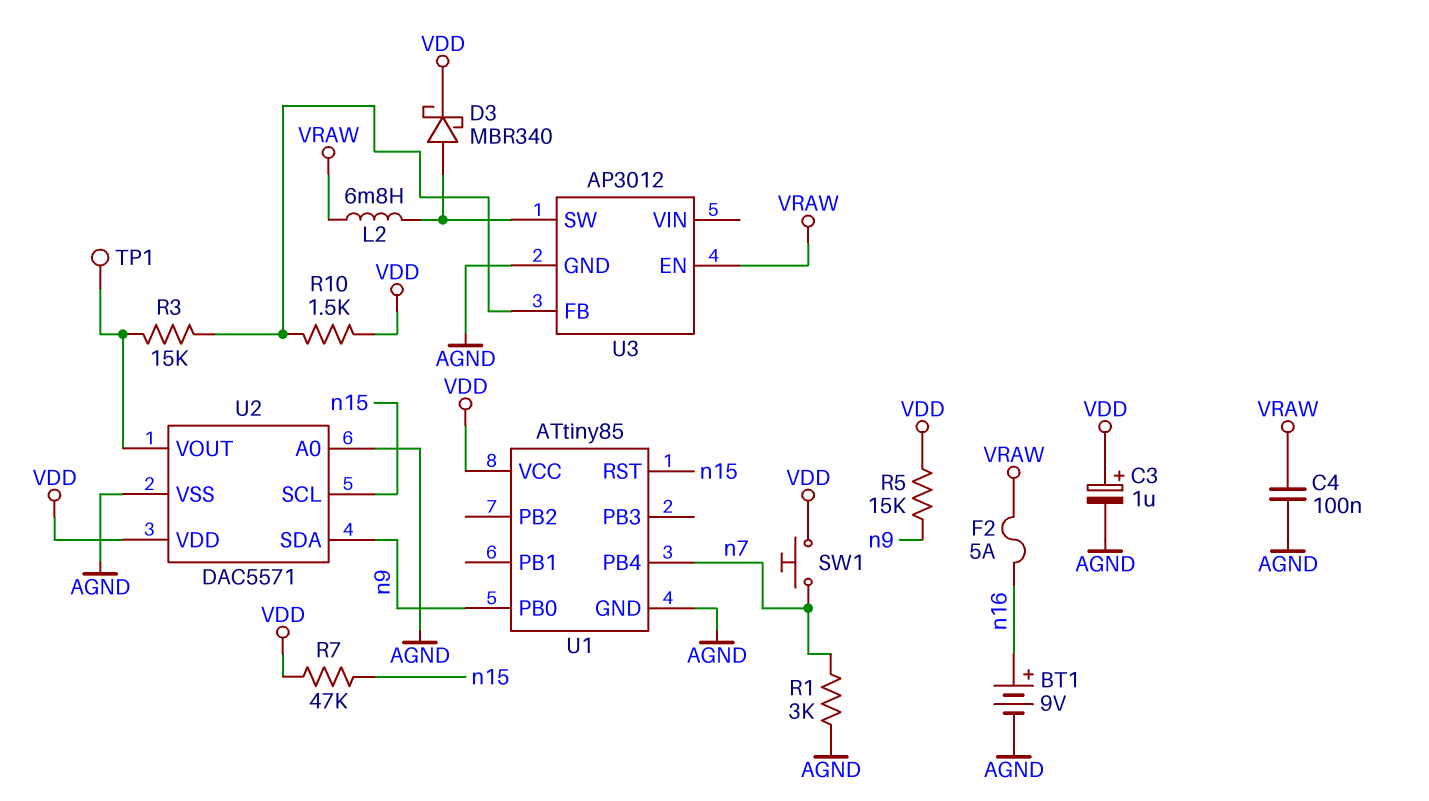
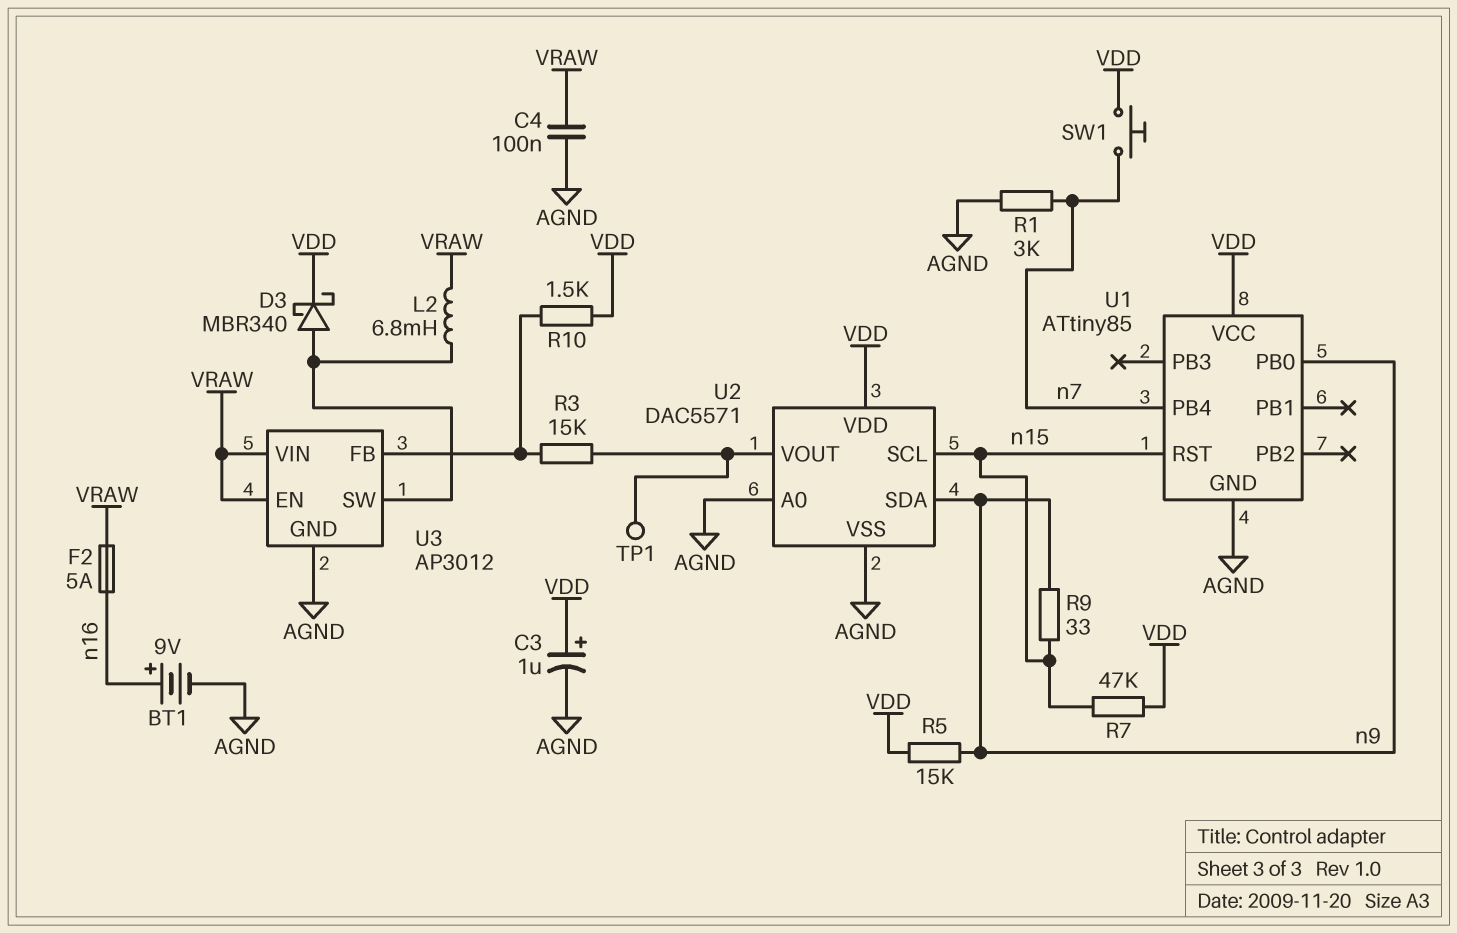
R9: none -> 33 (n9, n15)
U3 pin VIN: none -> VRAW

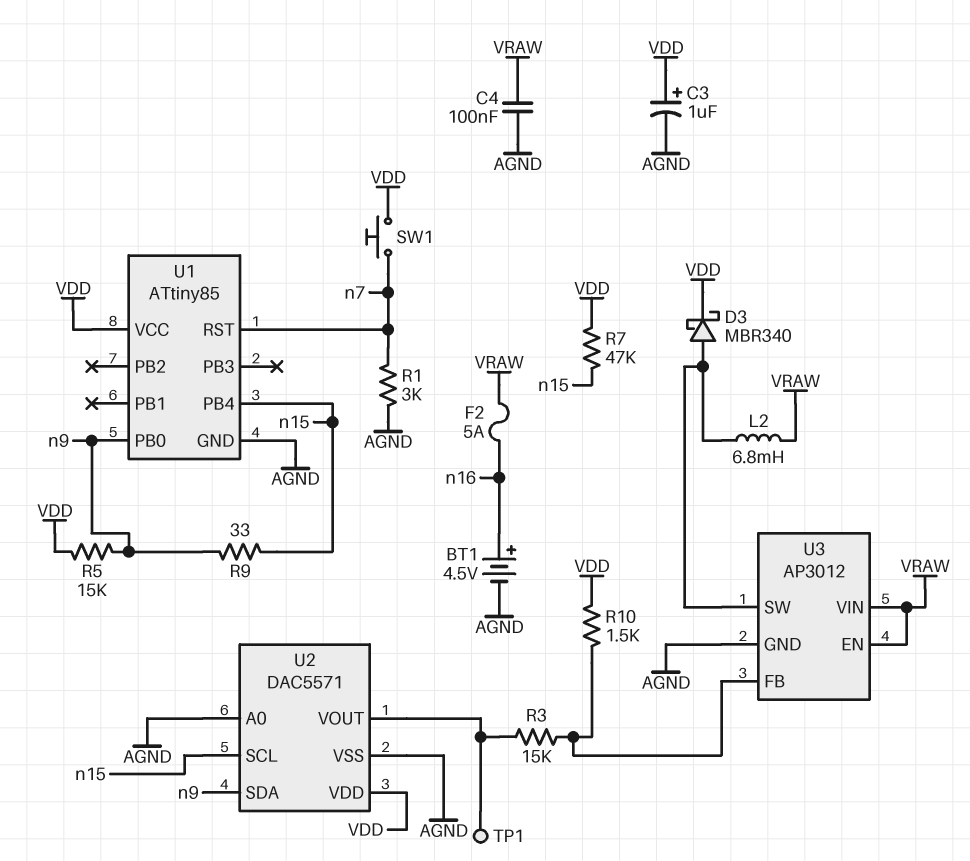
BT1: 9V (plus n16, minus AGND) -> 4.5V (plus n16, minus AGND)
U1 pin PB4: n7 -> n15
U1 pin RST: n15 -> n7

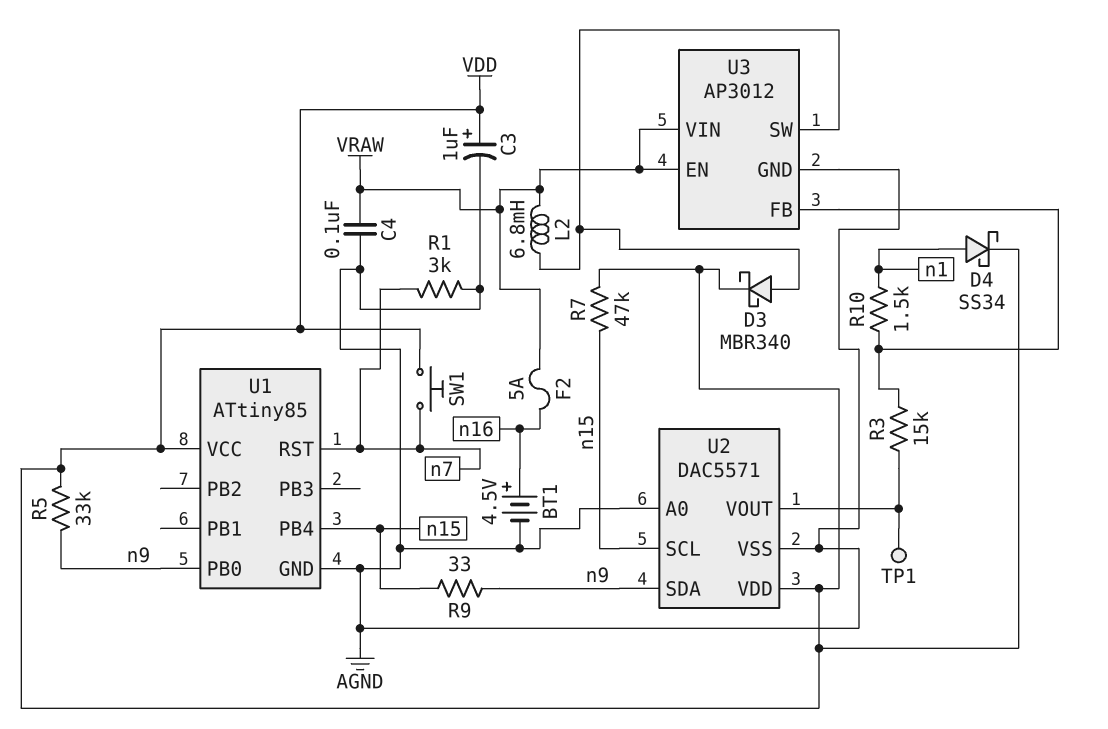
D4: none -> schottky SS34 (A n1, K VDD)
R5: 15k (VDD, n9) -> 33k (VDD, n9)
R10: 1.5k (U3/FB, VDD) -> 1.5k (U3/FB, n1)

